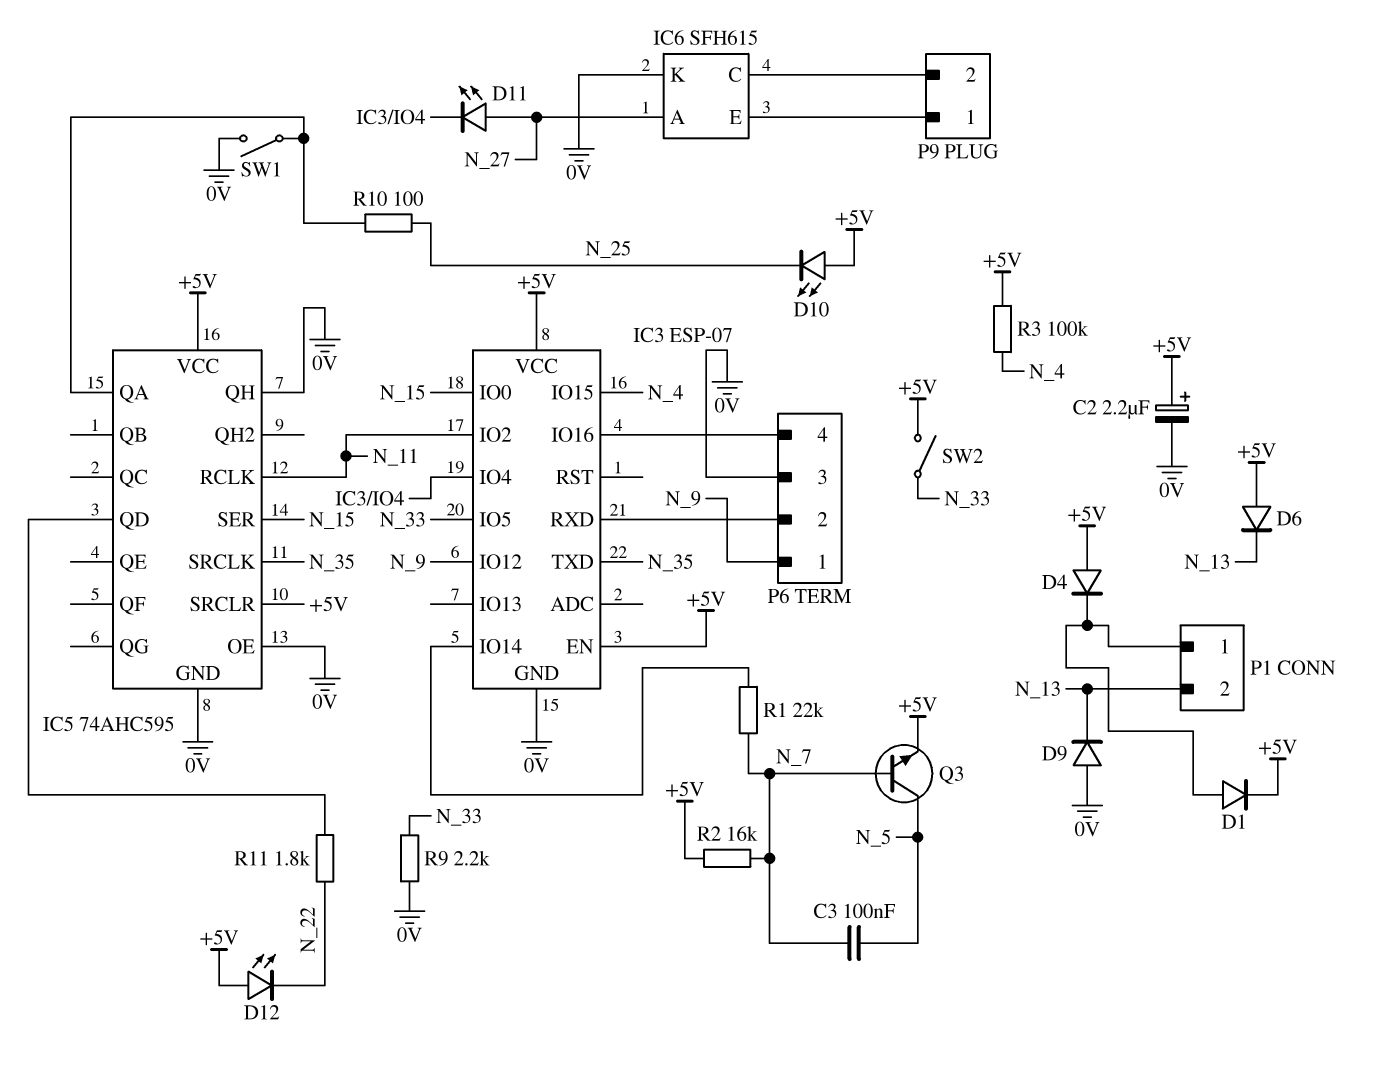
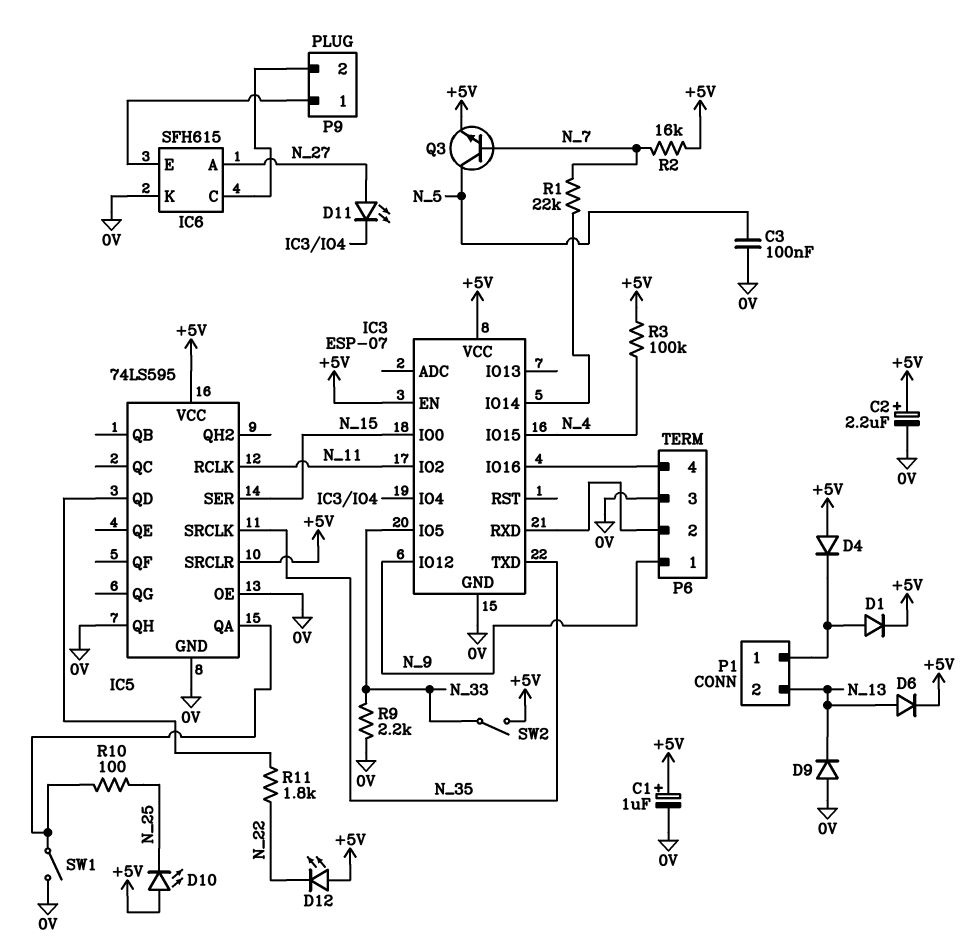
C1: none -> 1uF (plus +5V, minus 0V)
C3: 100nF (N_5, N_7) -> 100nF (0V, N_5)
D6: diode (A +5V, K N_13) -> diode (A N_13, K +5V)
IC5: 74AHC595 -> 74LS595

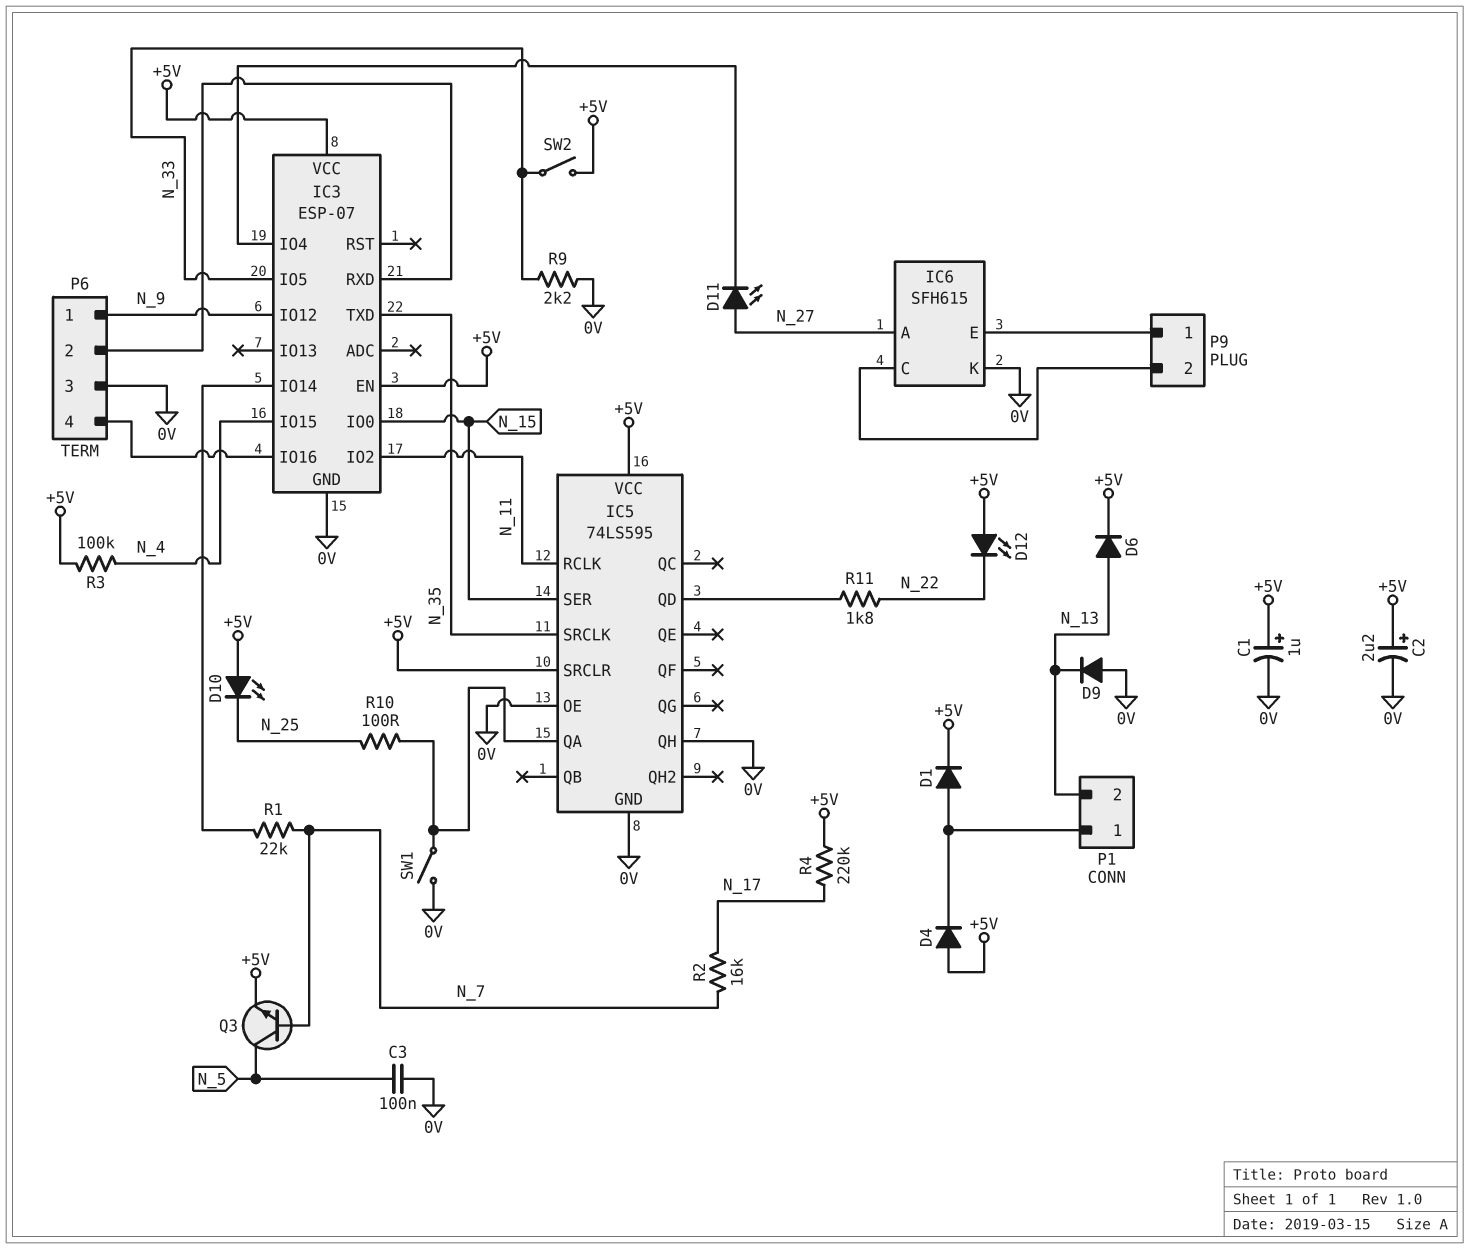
R2: 16k (+5V, N_7) -> 16k (N_7, N_17)
R4: none -> 220k (+5V, N_17)

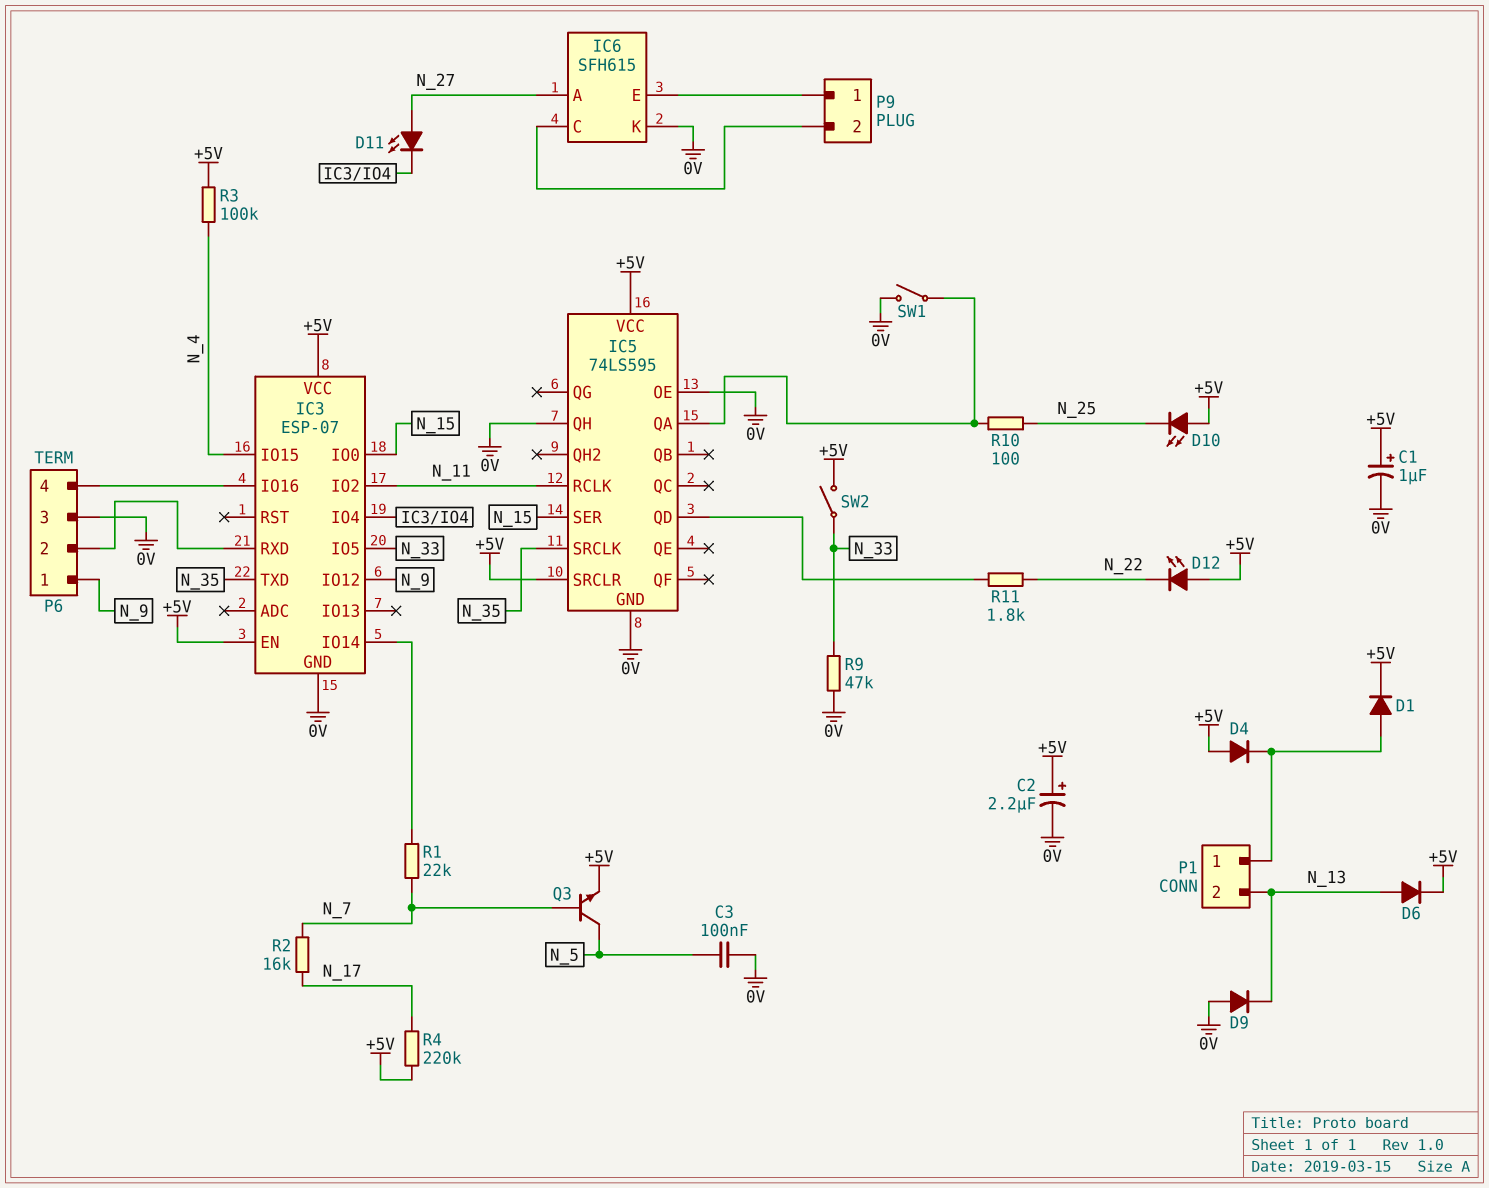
R9: 2.2k (0V, N_33) -> 47k (0V, N_33)

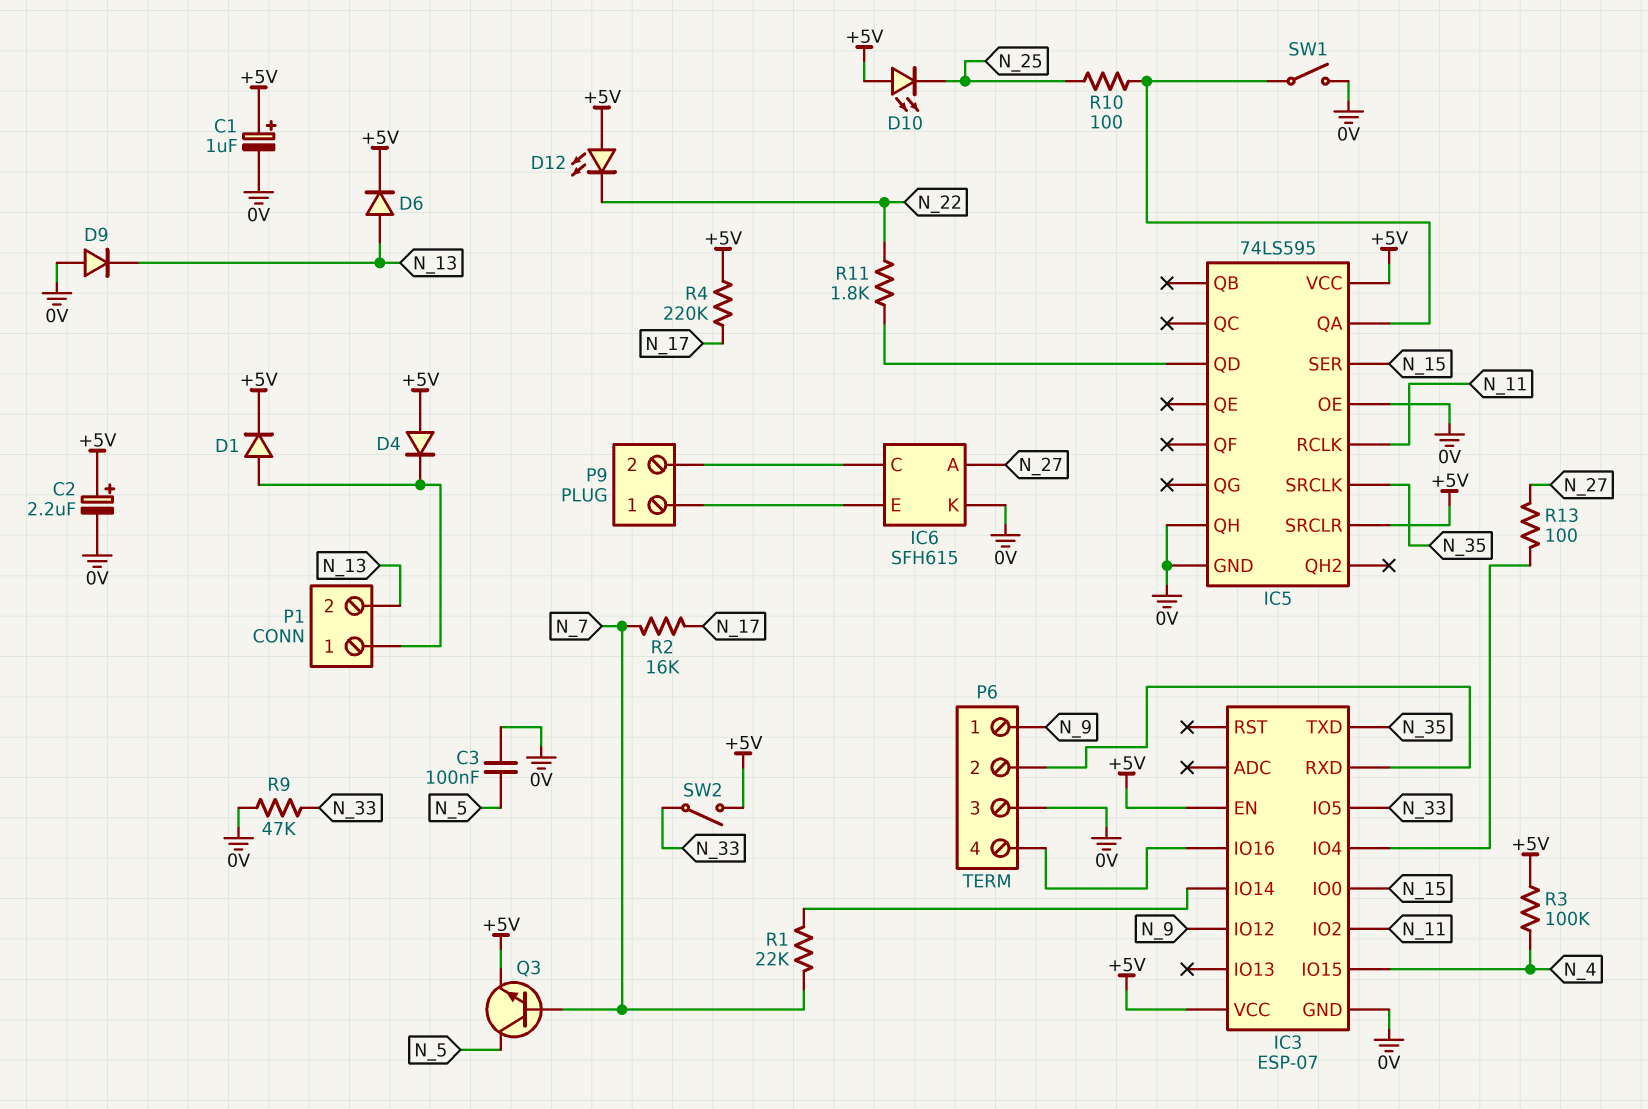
D11: LED (A N_27, K IC3/IO4) -> none
R13: none -> 100 (IC3/IO4, N_27)

